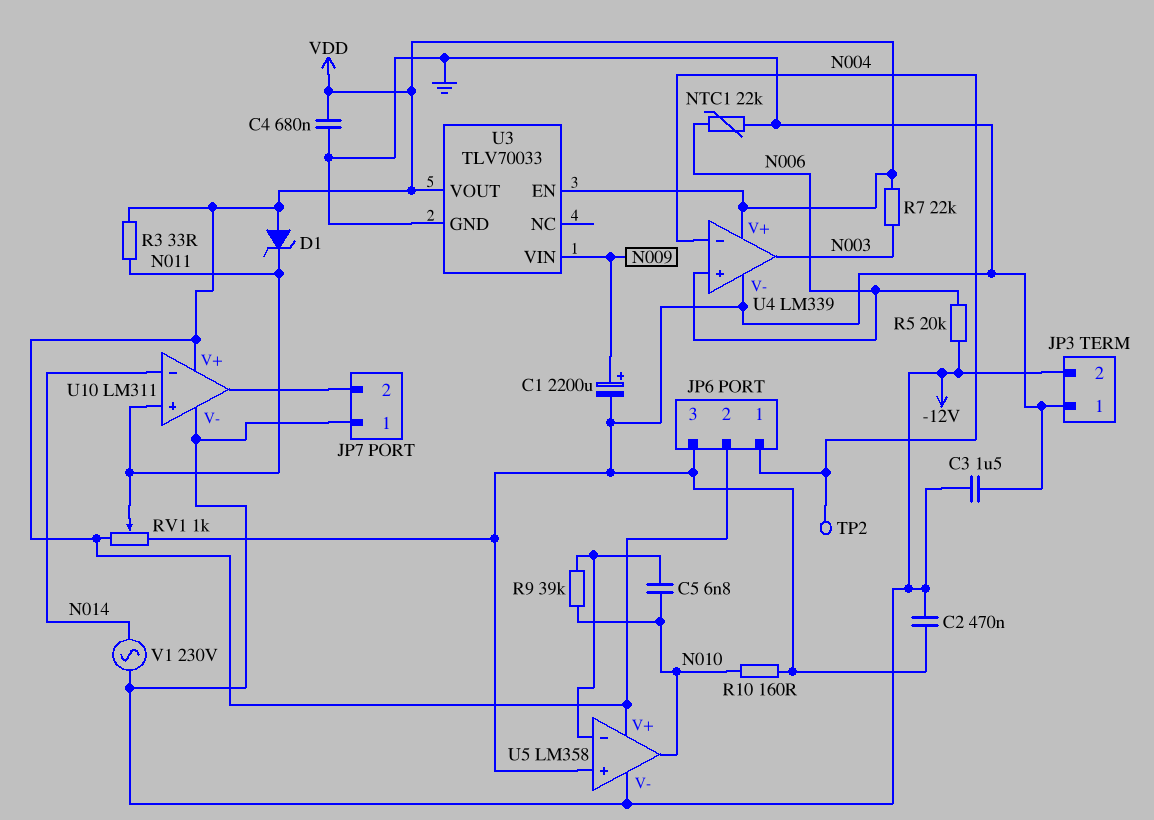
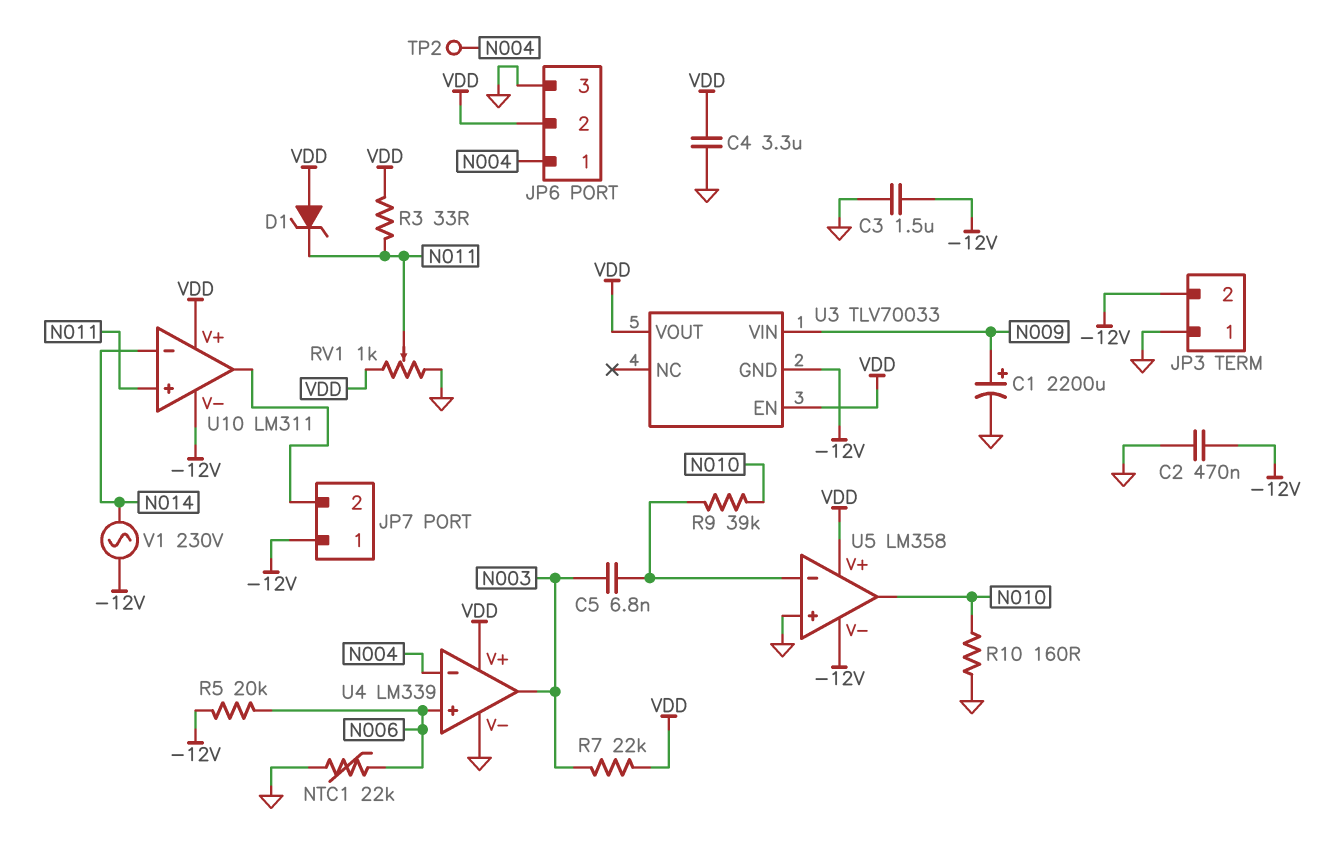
C4: 680nF (GND, VDD) -> 3.3uF (GND, VDD)
C5: 6.8nF (N010, U5/in-) -> 6.8nF (N003, U5/in-)
U3 pin GND: GND -> -12V

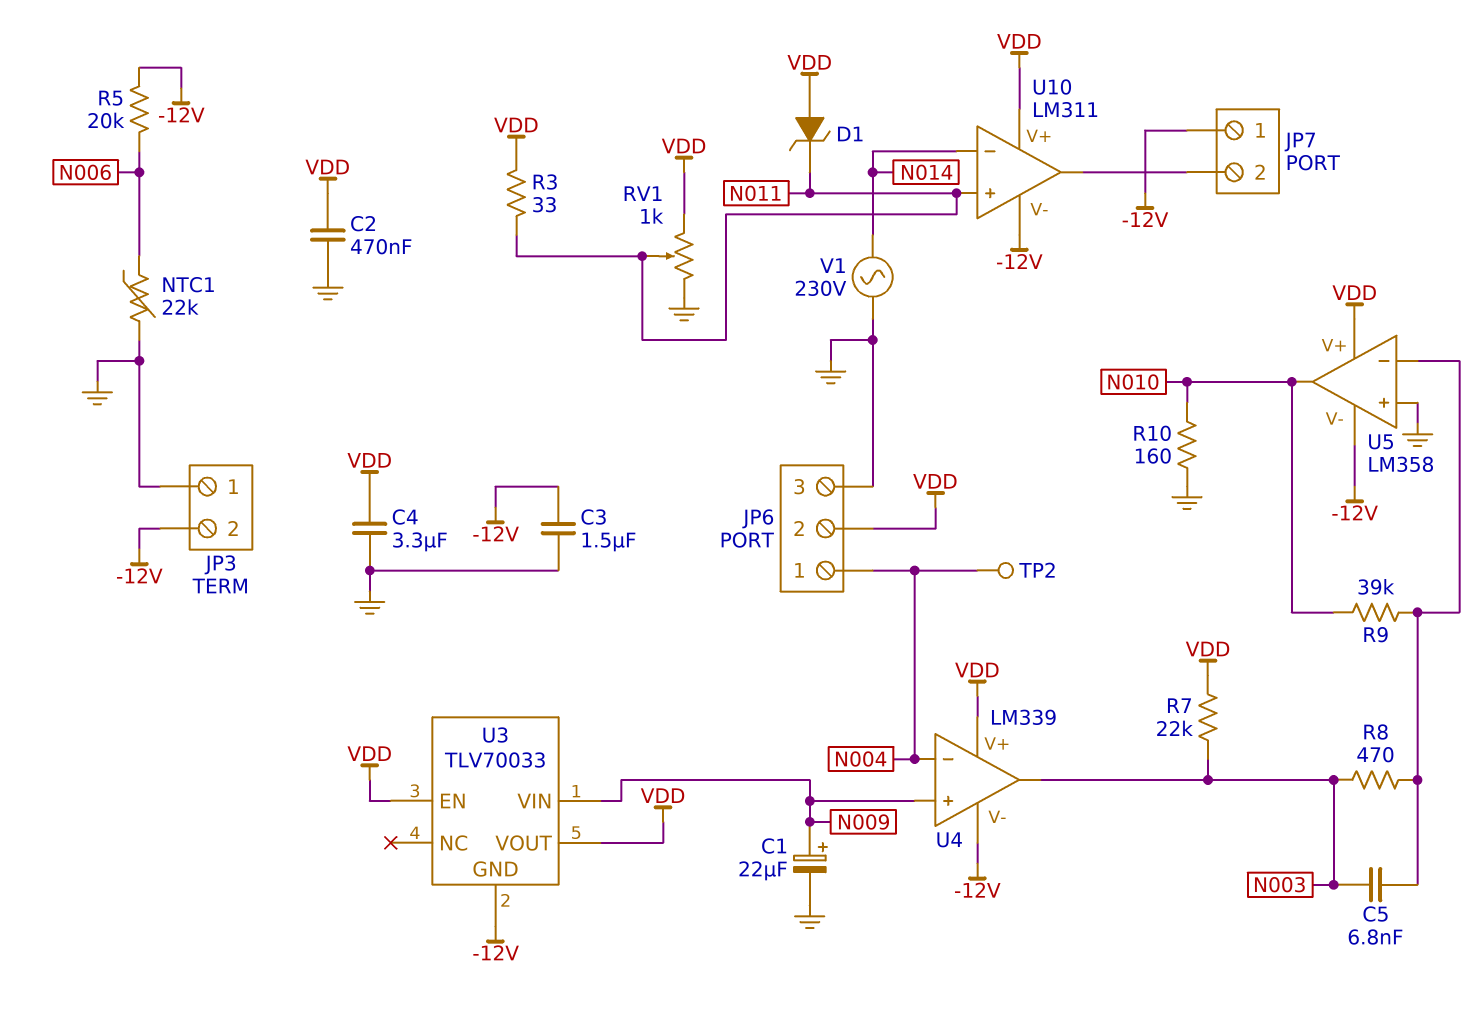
C1: 2200uF (plus N009, minus GND) -> 22uF (plus N009, minus GND)
C2: 470nF (-12V, GND) -> 470nF (GND, VDD)
R8: none -> 470 (N003, U5/in-)
U4 pin V-: GND -> -12V
U4 pin in+: N006 -> N009
V1: AC 230V (-12V, N014) -> AC 230V (GND, N014)

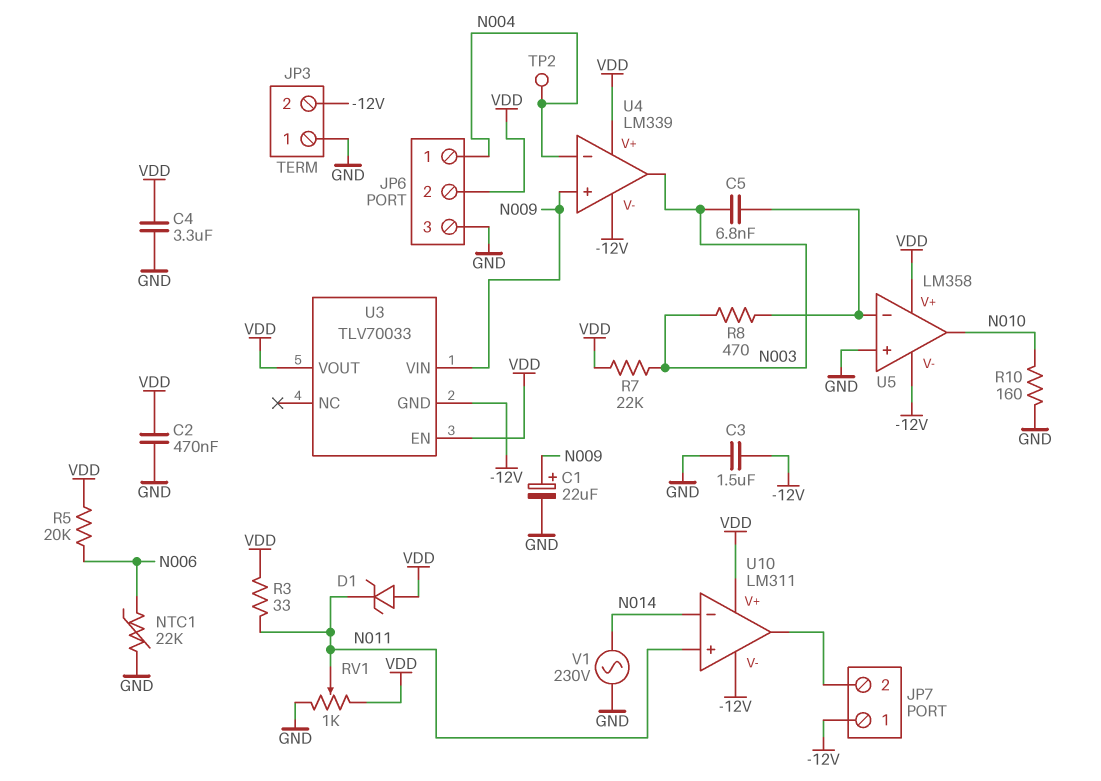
R5: 20k (-12V, N006) -> 20k (N006, VDD)
R9: 39k (N010, U5/in-) -> none

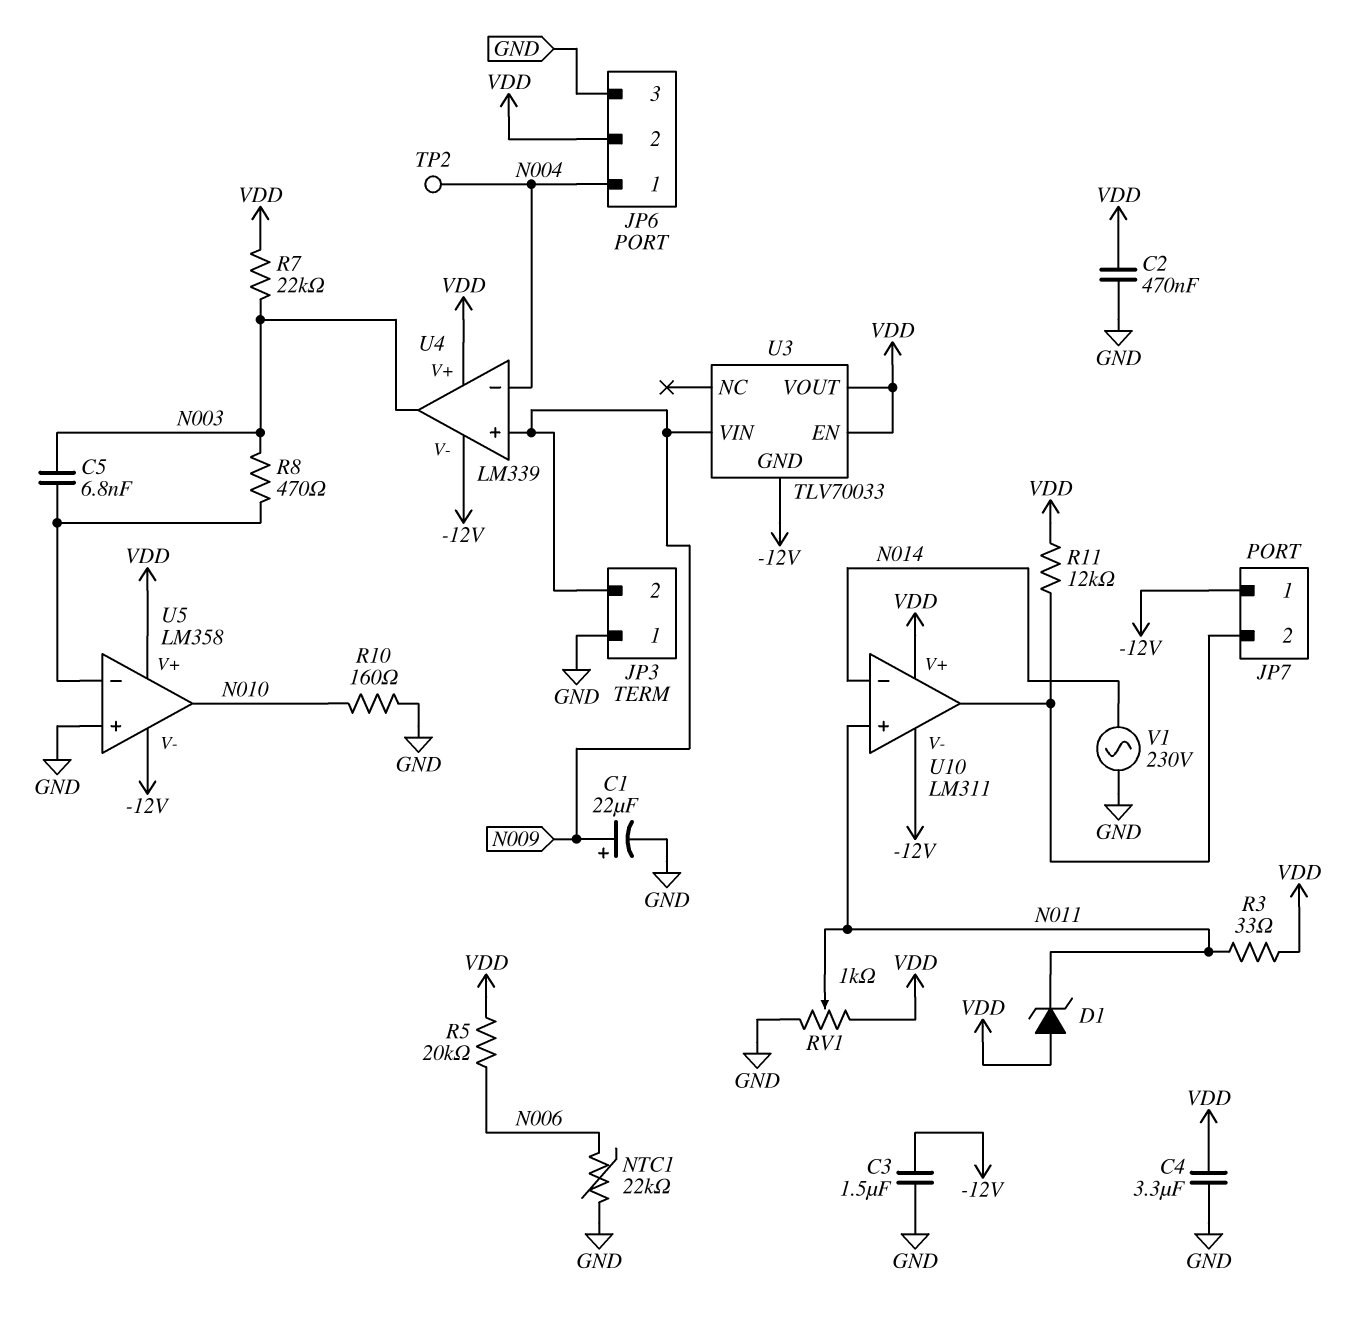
JP3 pin 2: -12V -> N009
R11: none -> 12k (JP7/2, VDD)

